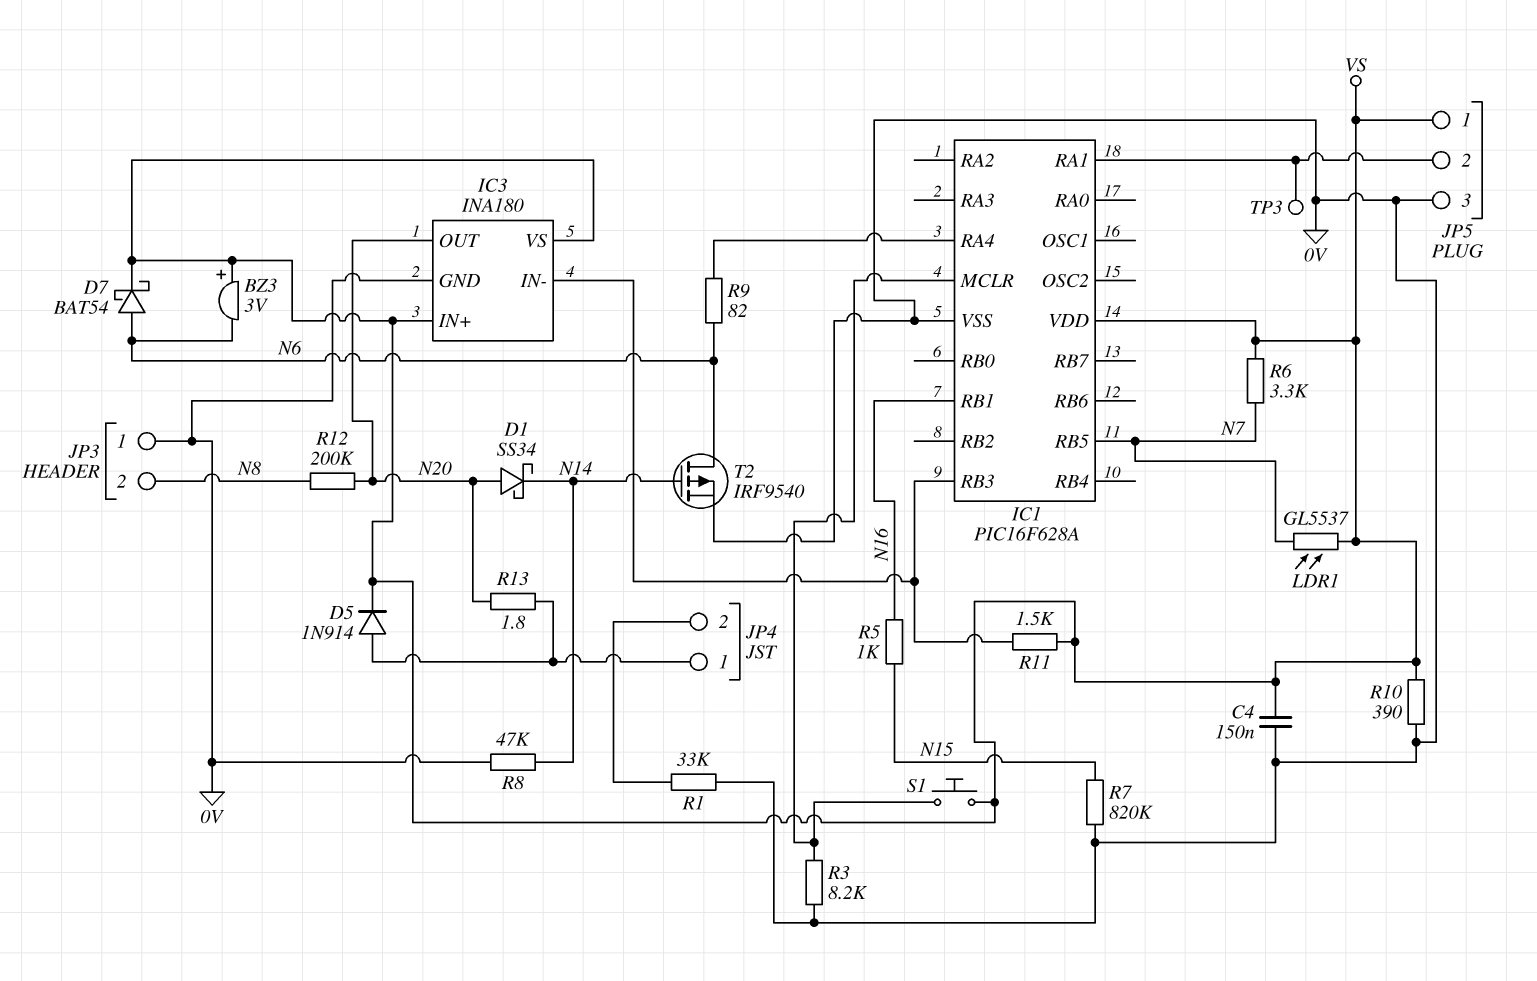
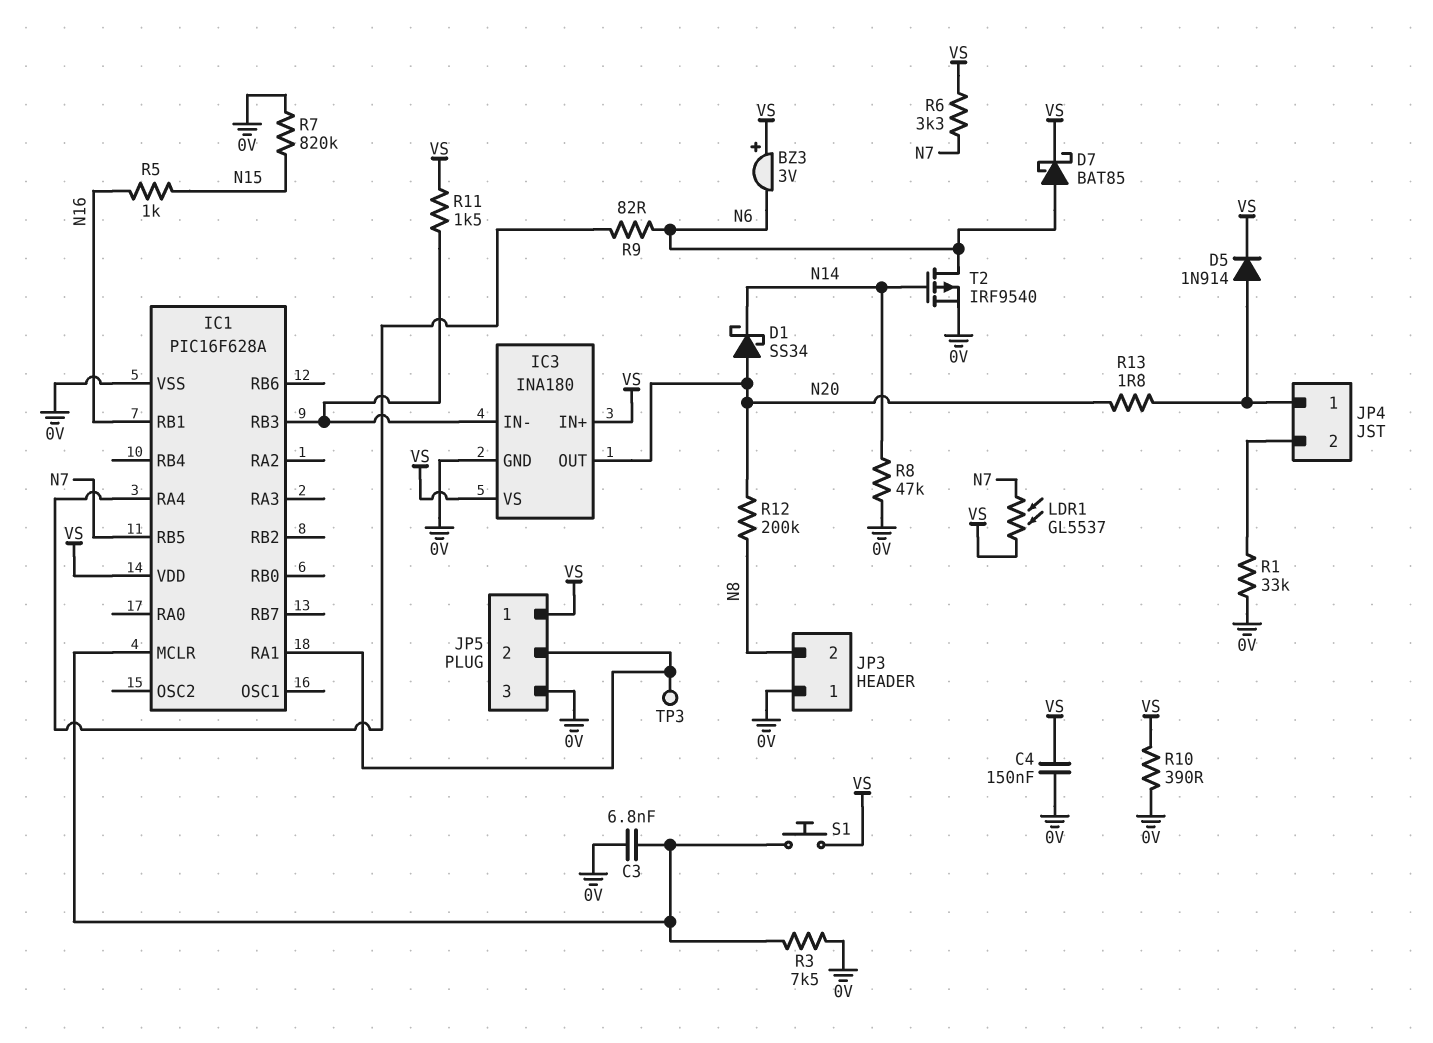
C3: none -> 6.8nF (0V, IC1/MCLR)
D7: schottky BAT54 (A N6, K VS) -> schottky BAT85 (A N6, K VS)
R3: 8.2k (0V, IC1/MCLR) -> 7.5k (0V, IC1/MCLR)

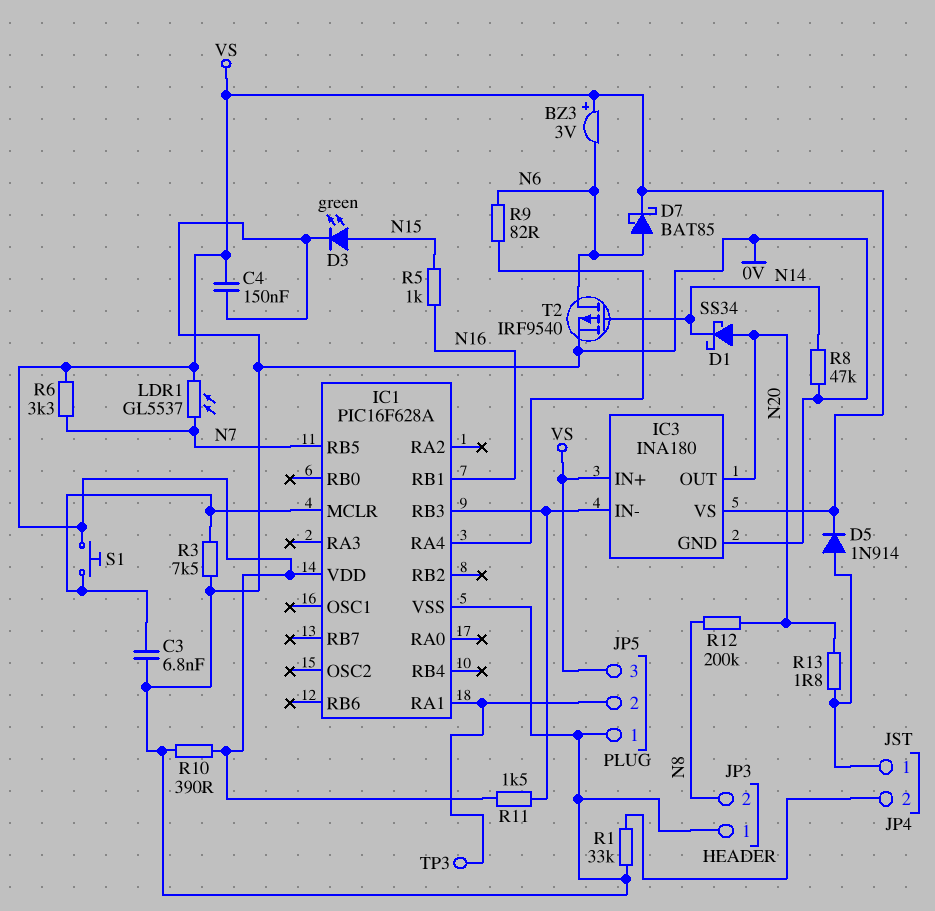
D3: none -> LED green (A N15, K 0V)
JP5 pin 1: VS -> 0V
JP5 pin 3: 0V -> VS
R7: 820k (0V, N15) -> none

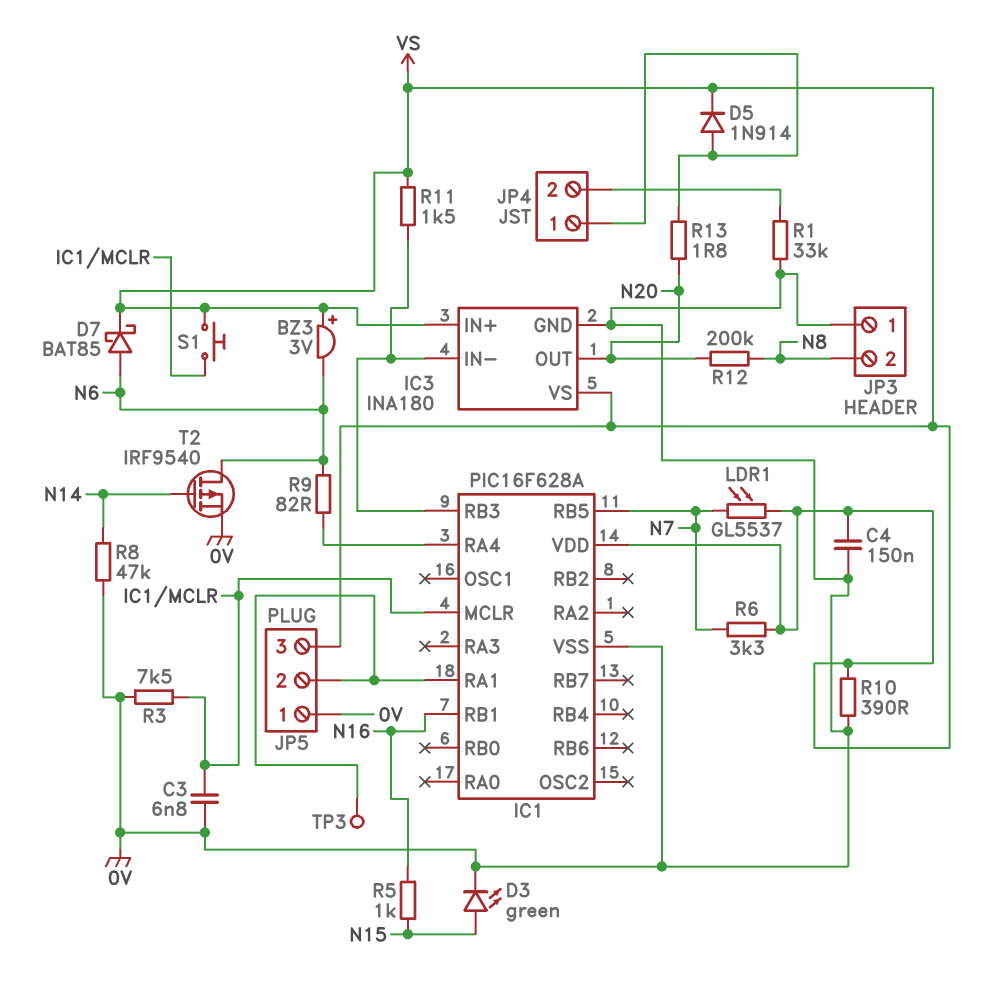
D1: schottky SS34 (A N20, K N14) -> none

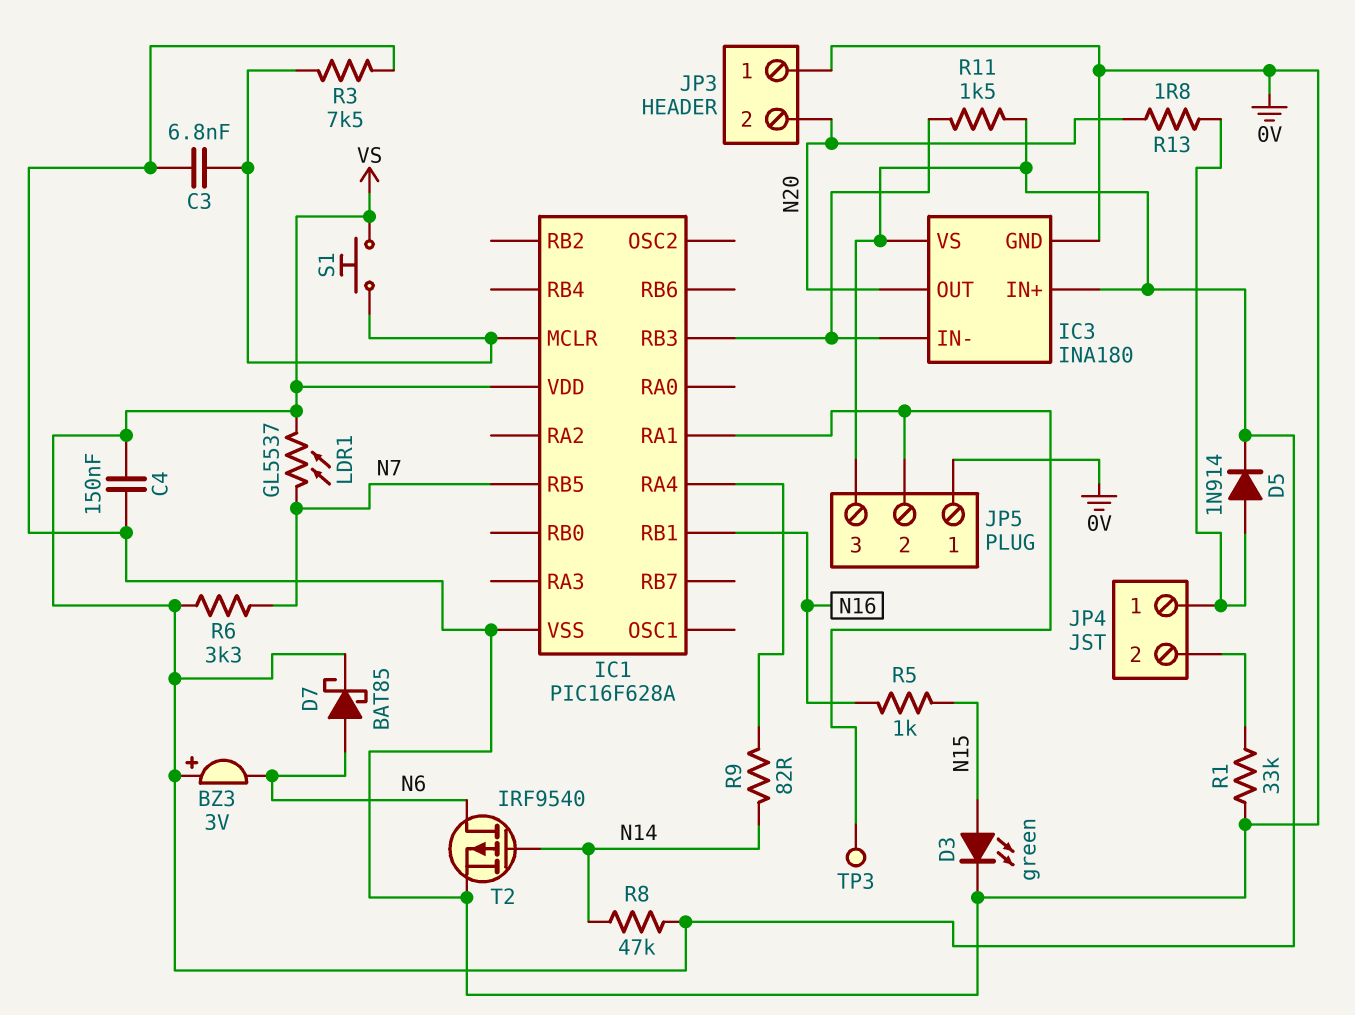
JP3 pin 2: N8 -> N20
R8: 47k (0V, N14) -> 47k (N14, VS)
R9: 82 (IC1/RA4, N6) -> 82 (IC1/RA4, N14)
R10: 390 (0V, VS) -> none
R12: 200k (N8, N20) -> none

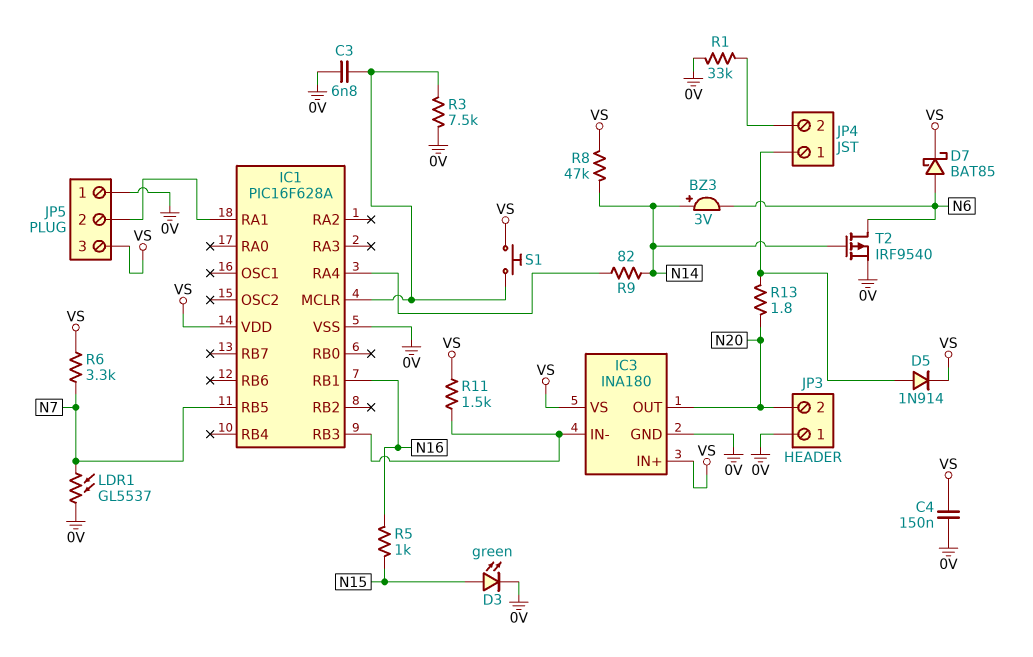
BZ3: buzzer 3V (plus VS, minus N6) -> buzzer 3V (plus N14, minus N6)
LDR1: GL5537 (N7, VS) -> GL5537 (0V, N7)
TP3: test point (IC1/RA1) -> none

